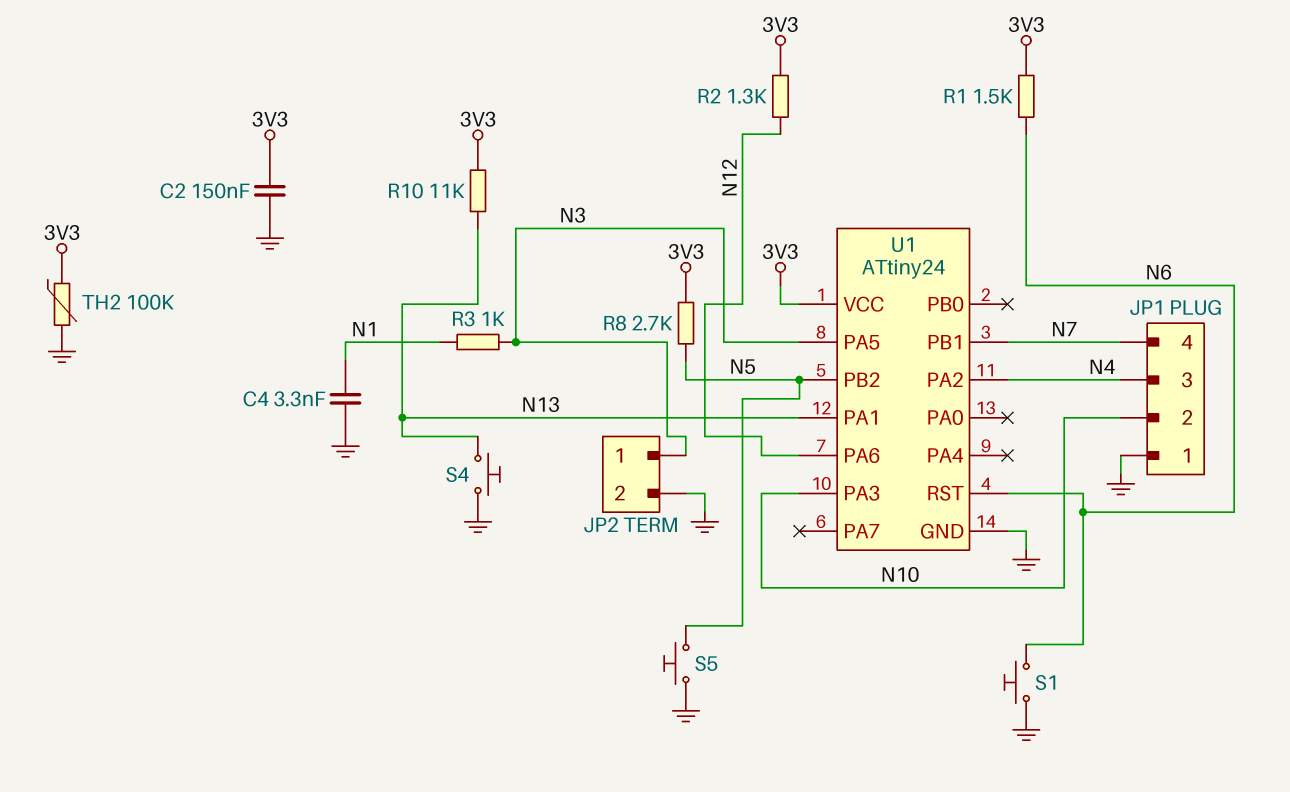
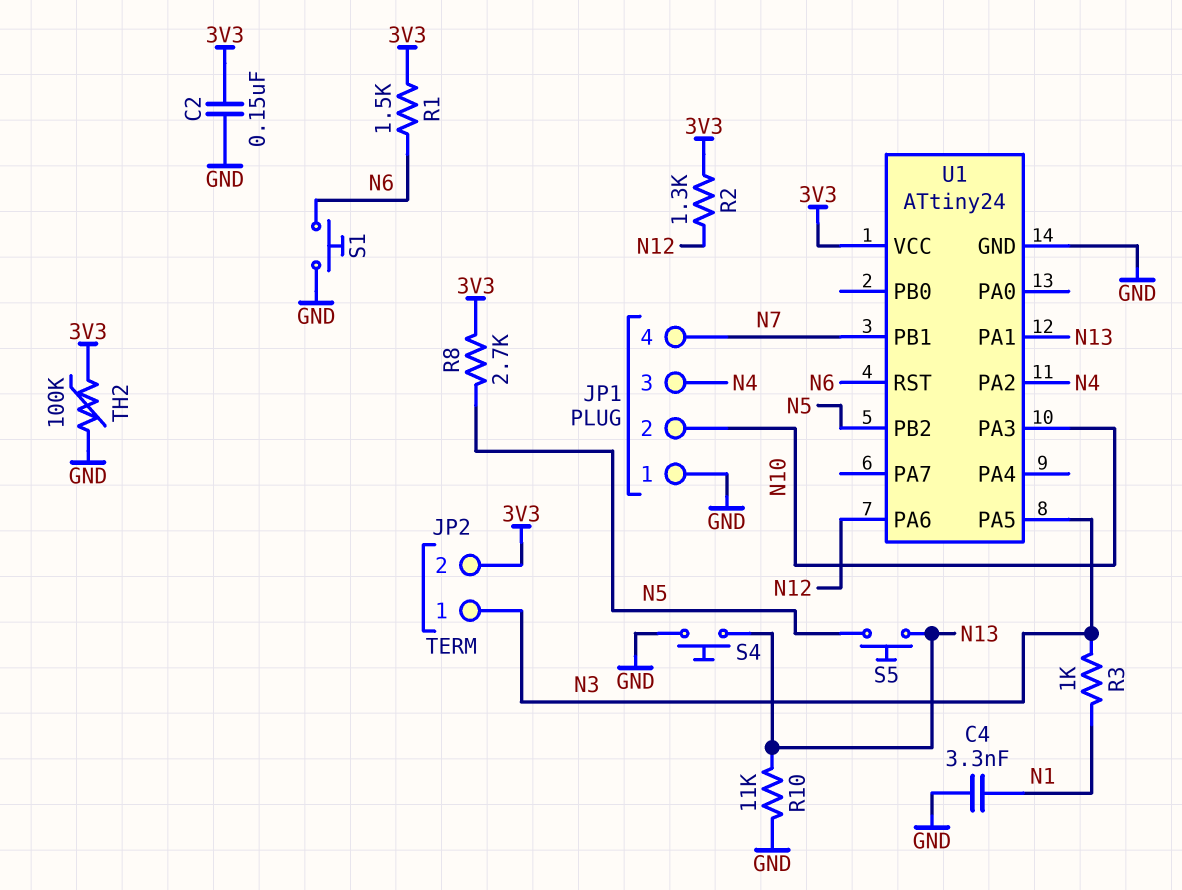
JP2 pin 2: GND -> 3V3
R10: 11k (3V3, N13) -> 11k (GND, N13)
S5: button (GND, N5) -> button (N5, N13)

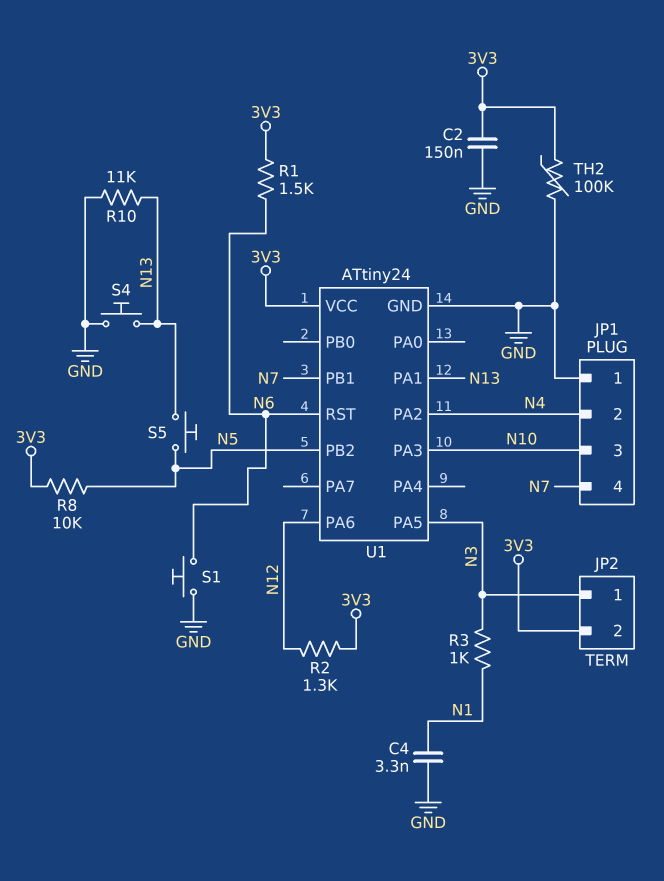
JP1 pin 2: N10 -> N4
JP1 pin 3: N4 -> N10
R8: 2.7k (3V3, N5) -> 10k (3V3, N5)

